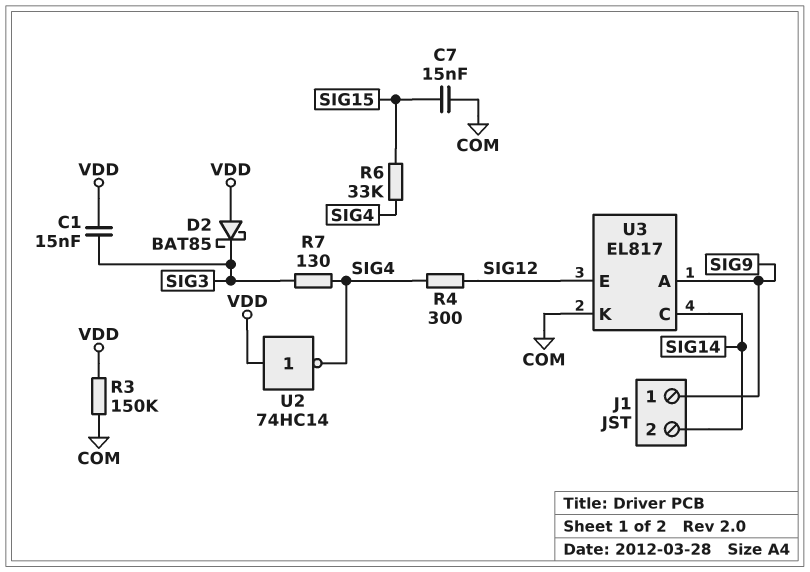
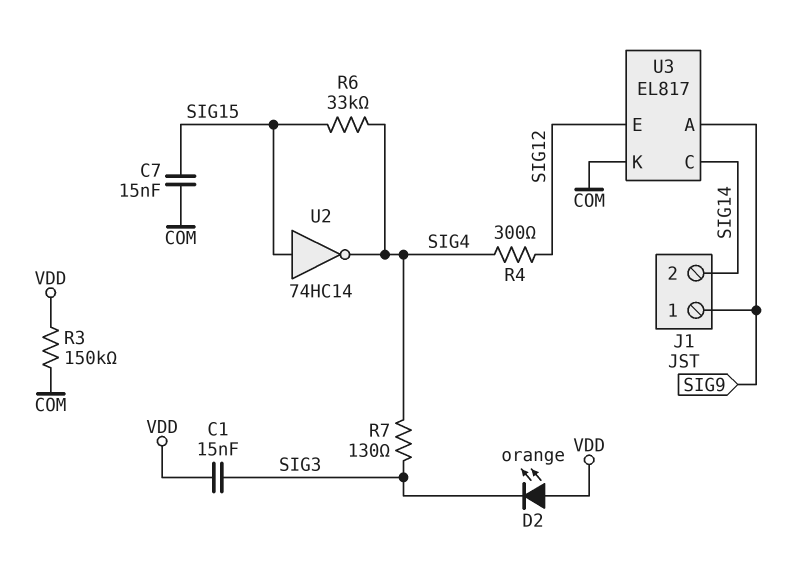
D2: schottky BAT85 (A VDD, K SIG3) -> LED orange (A VDD, K SIG3)
U2: NOT 74HC14 (in VDD, out SIG4) -> NOT 74HC14 (in SIG15, out SIG4)

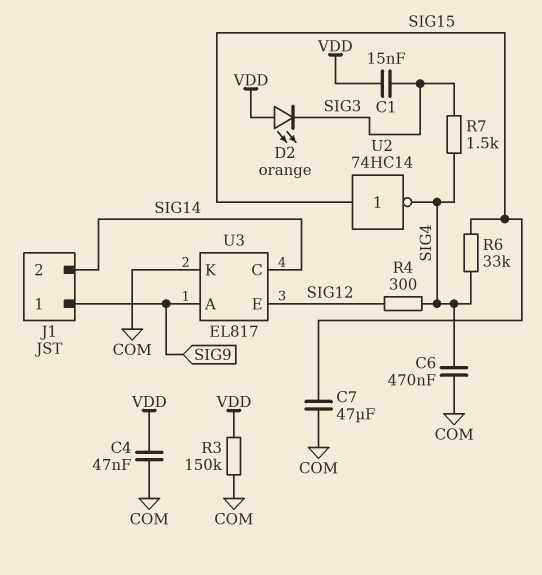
C4: none -> 47nF (COM, VDD)
C6: none -> 470nF (COM, SIG4)
C7: 15nF (COM, SIG15) -> 47uF (COM, SIG15)
R7: 130 (SIG3, SIG4) -> 1.5k (SIG3, SIG4)

